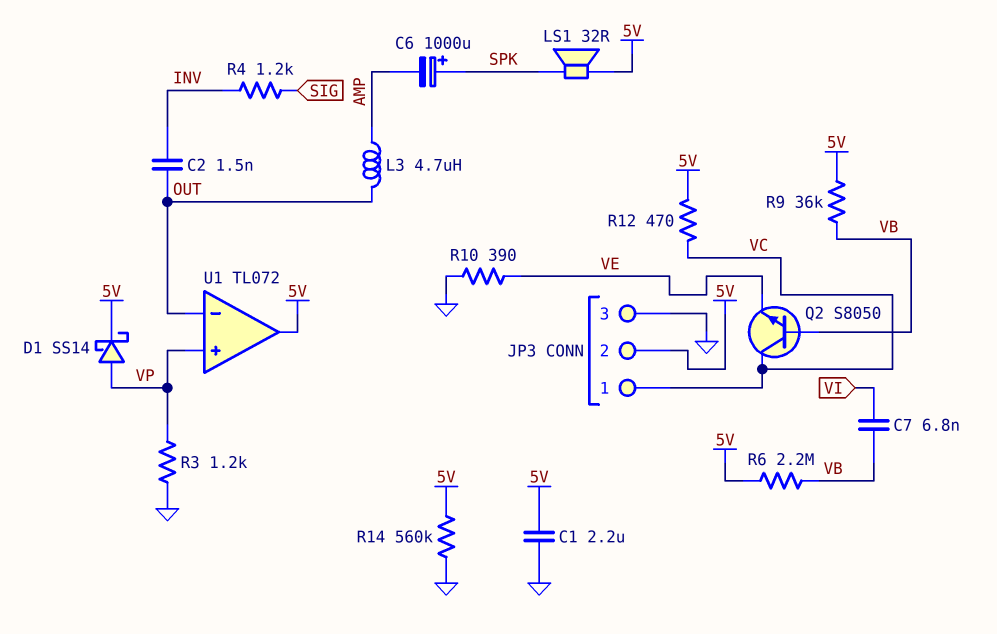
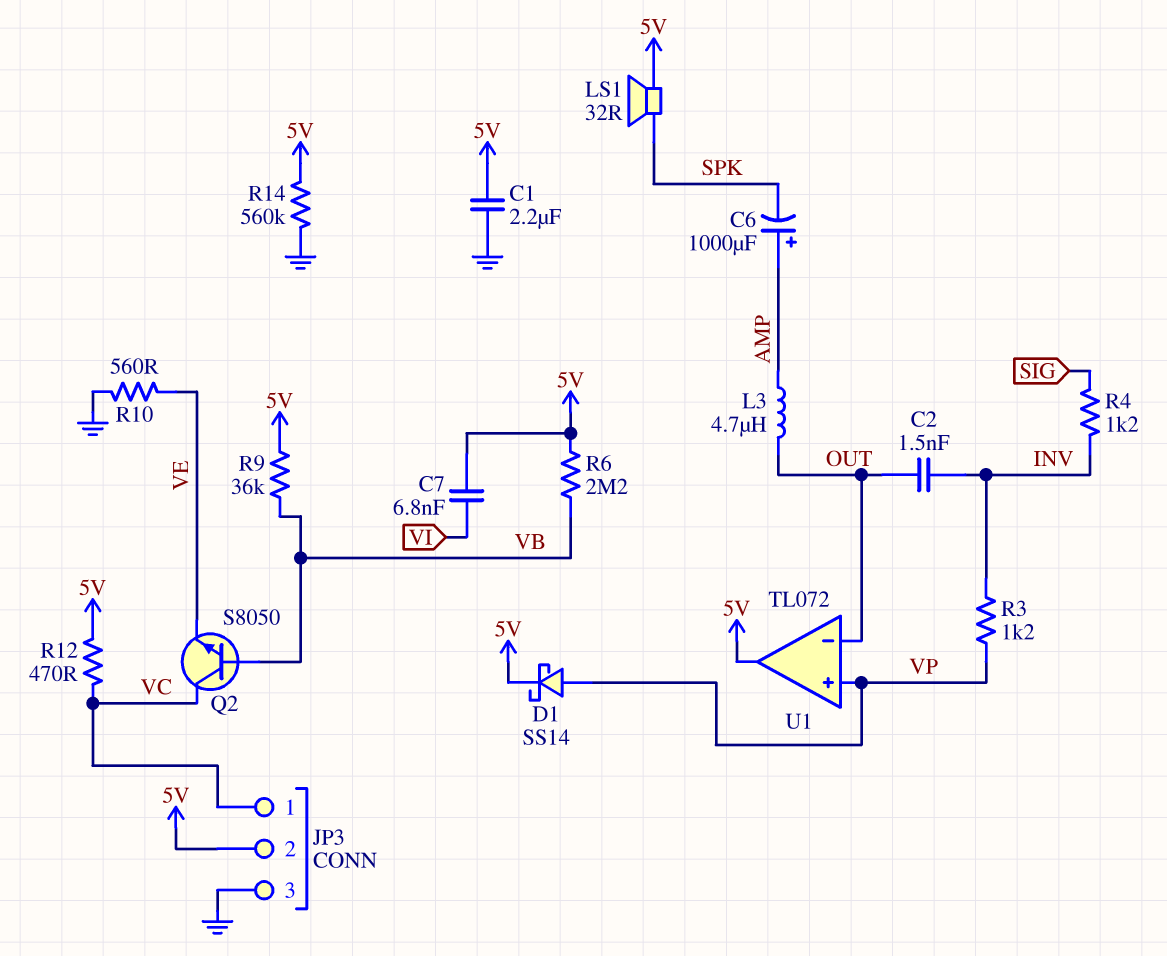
C6: 1000uF (plus SPK, minus AMP) -> 1000uF (plus AMP, minus SPK)
C7: 6.8nF (VB, VI) -> 6.8nF (5V, VI)
R3: 1.2k (GND, VP) -> 1.2k (INV, VP)
R10: 390 (GND, VE) -> 560 (GND, VE)

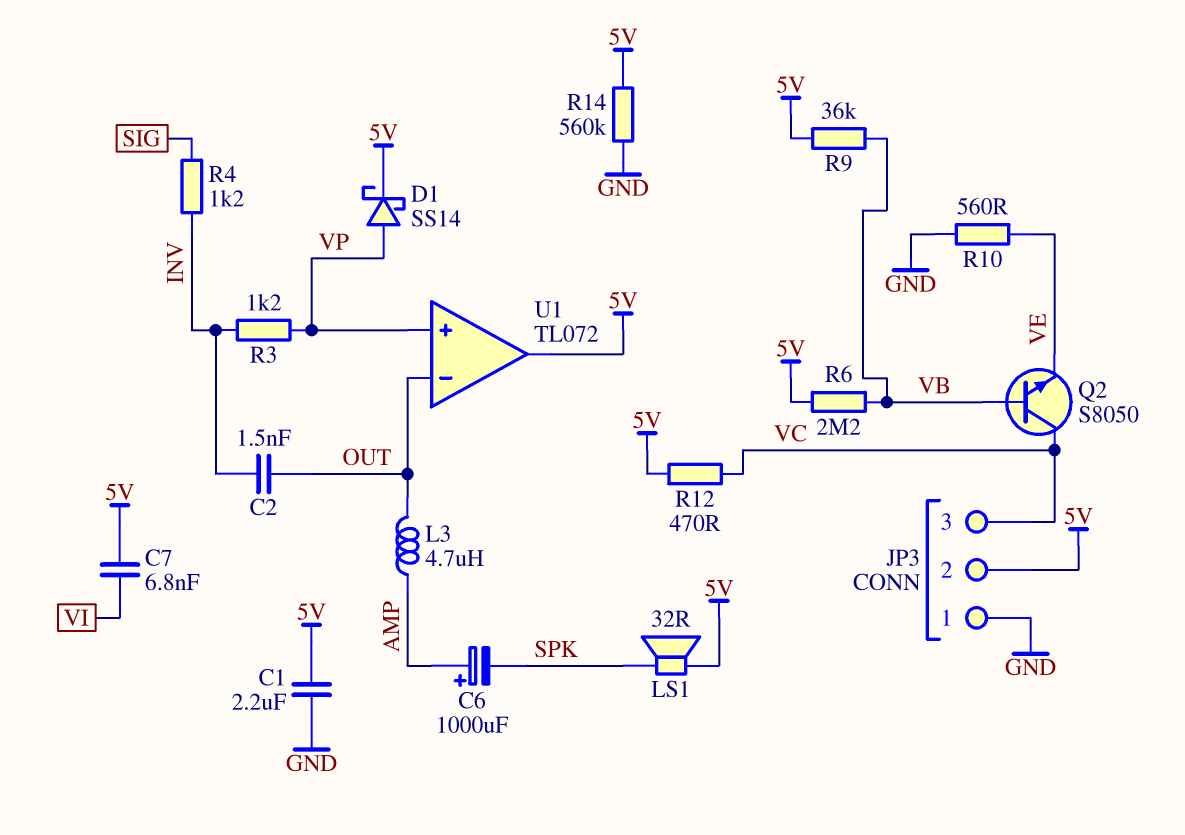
JP3 pin 1: VC -> GND
JP3 pin 3: GND -> VC

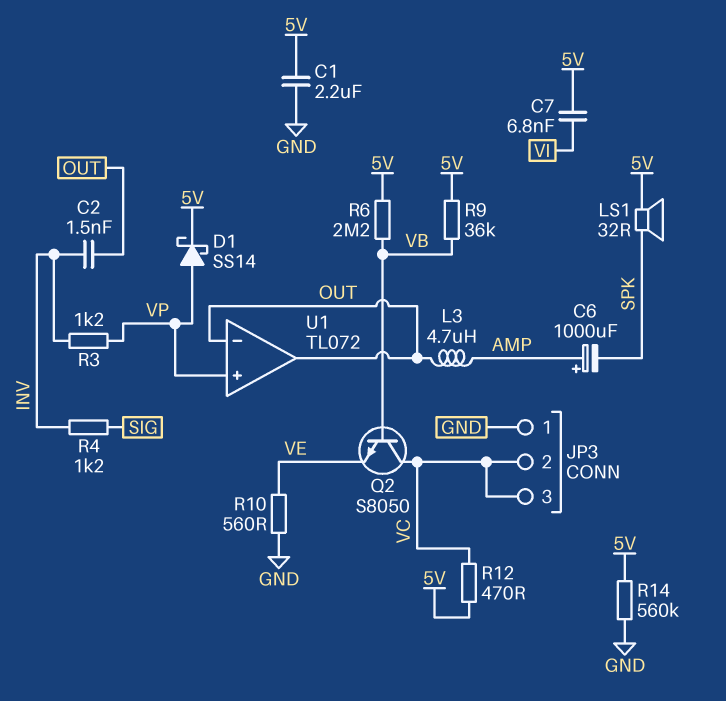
JP3 pin 2: 5V -> VC
U1 pin out: 5V -> OUT

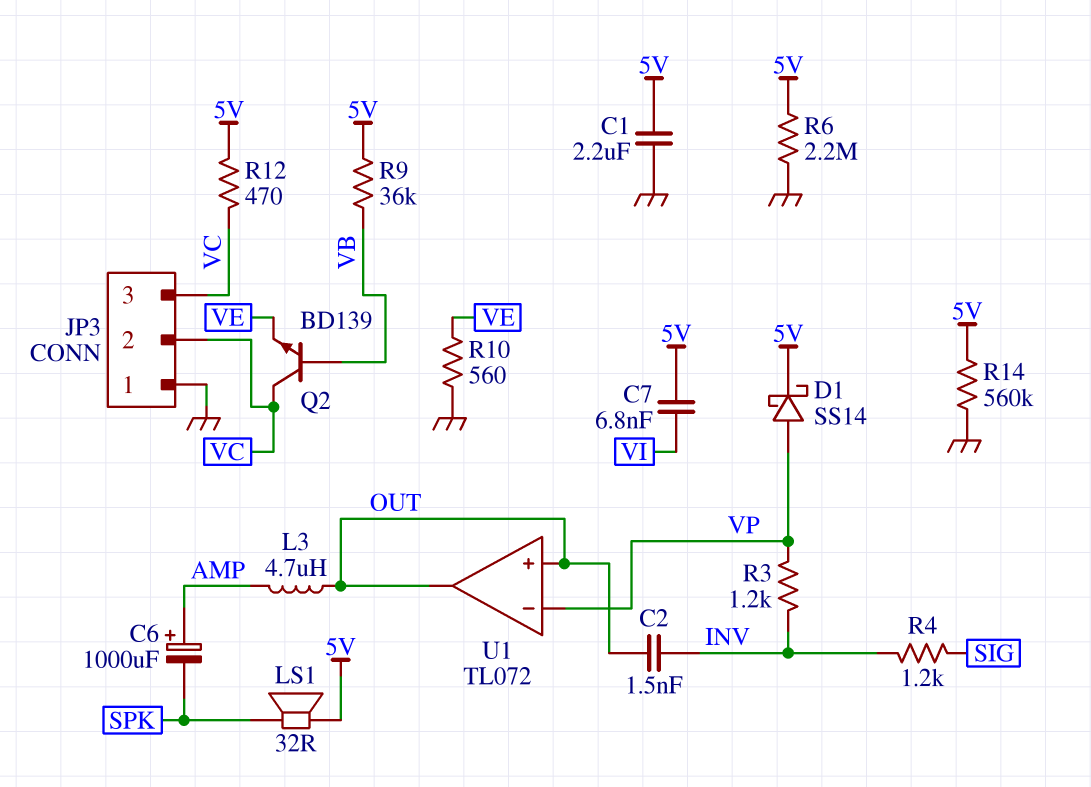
Q2: NPN S8050 (B VB, C VC, E VE) -> NPN BD139 (B VB, C VC, E VE)
R6: 2.2M (5V, VB) -> 2.2M (5V, GND)
U1 pin in+: VP -> OUT
U1 pin in-: OUT -> VP

